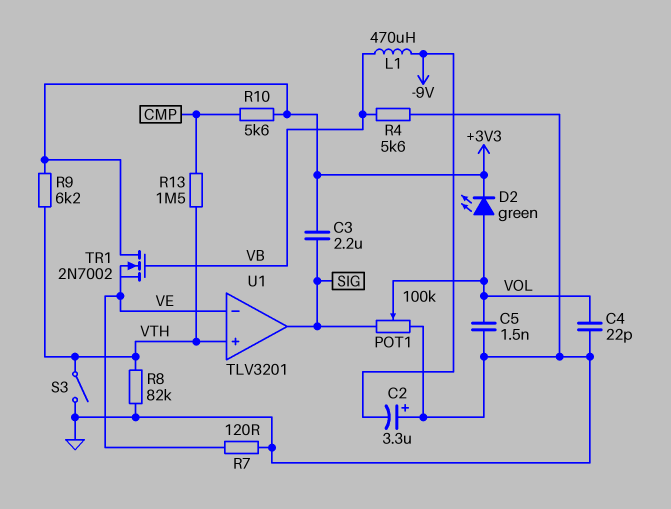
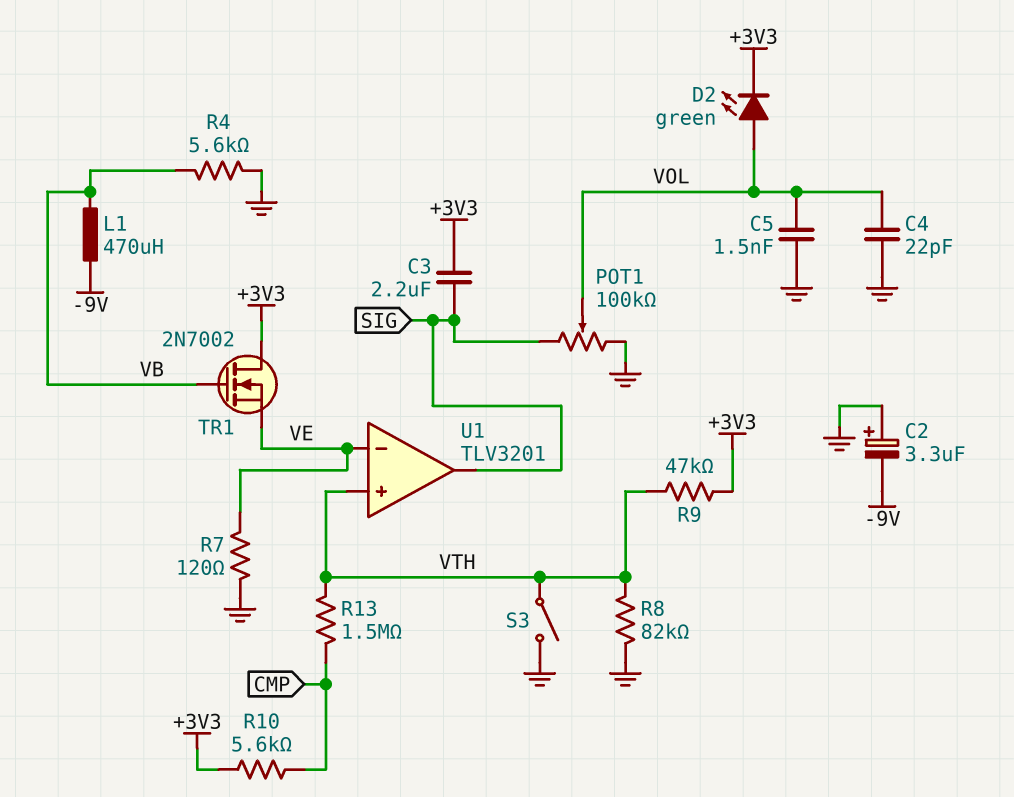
R9: 6.2k (+3V3, VTH) -> 47k (+3V3, VTH)

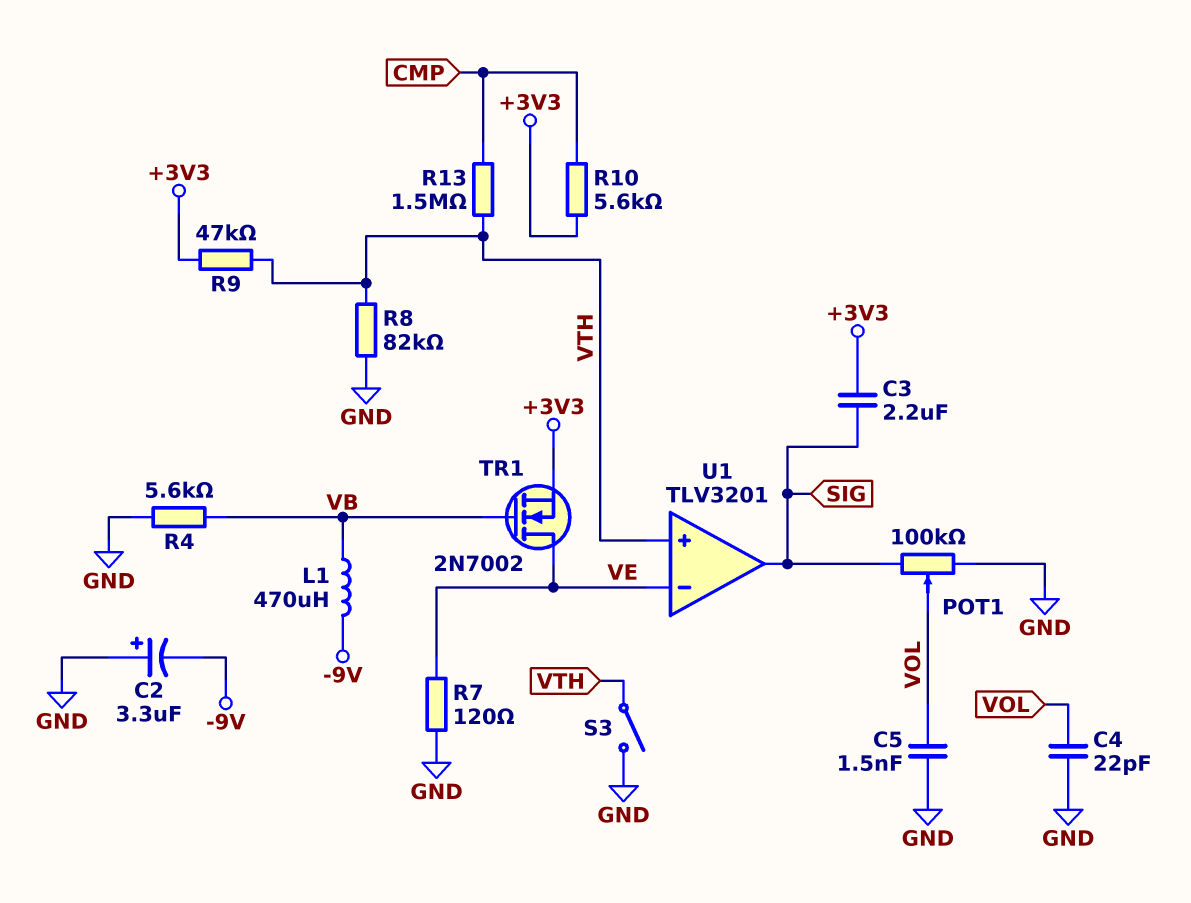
D2: LED green (A VOL, K +3V3) -> none
TR1: NMOS 2N7002 (G VB, D +3V3, S VE) -> NMOS 2N7002 (G VB, D VE, S +3V3)

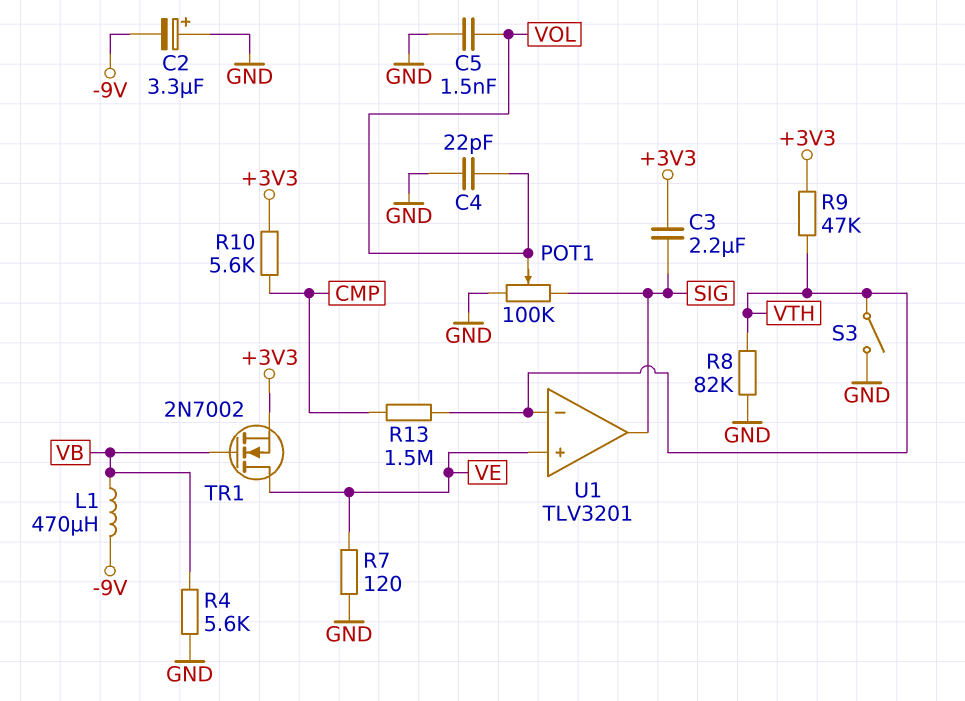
U1 pin in+: VTH -> VE
U1 pin in-: VE -> VTH

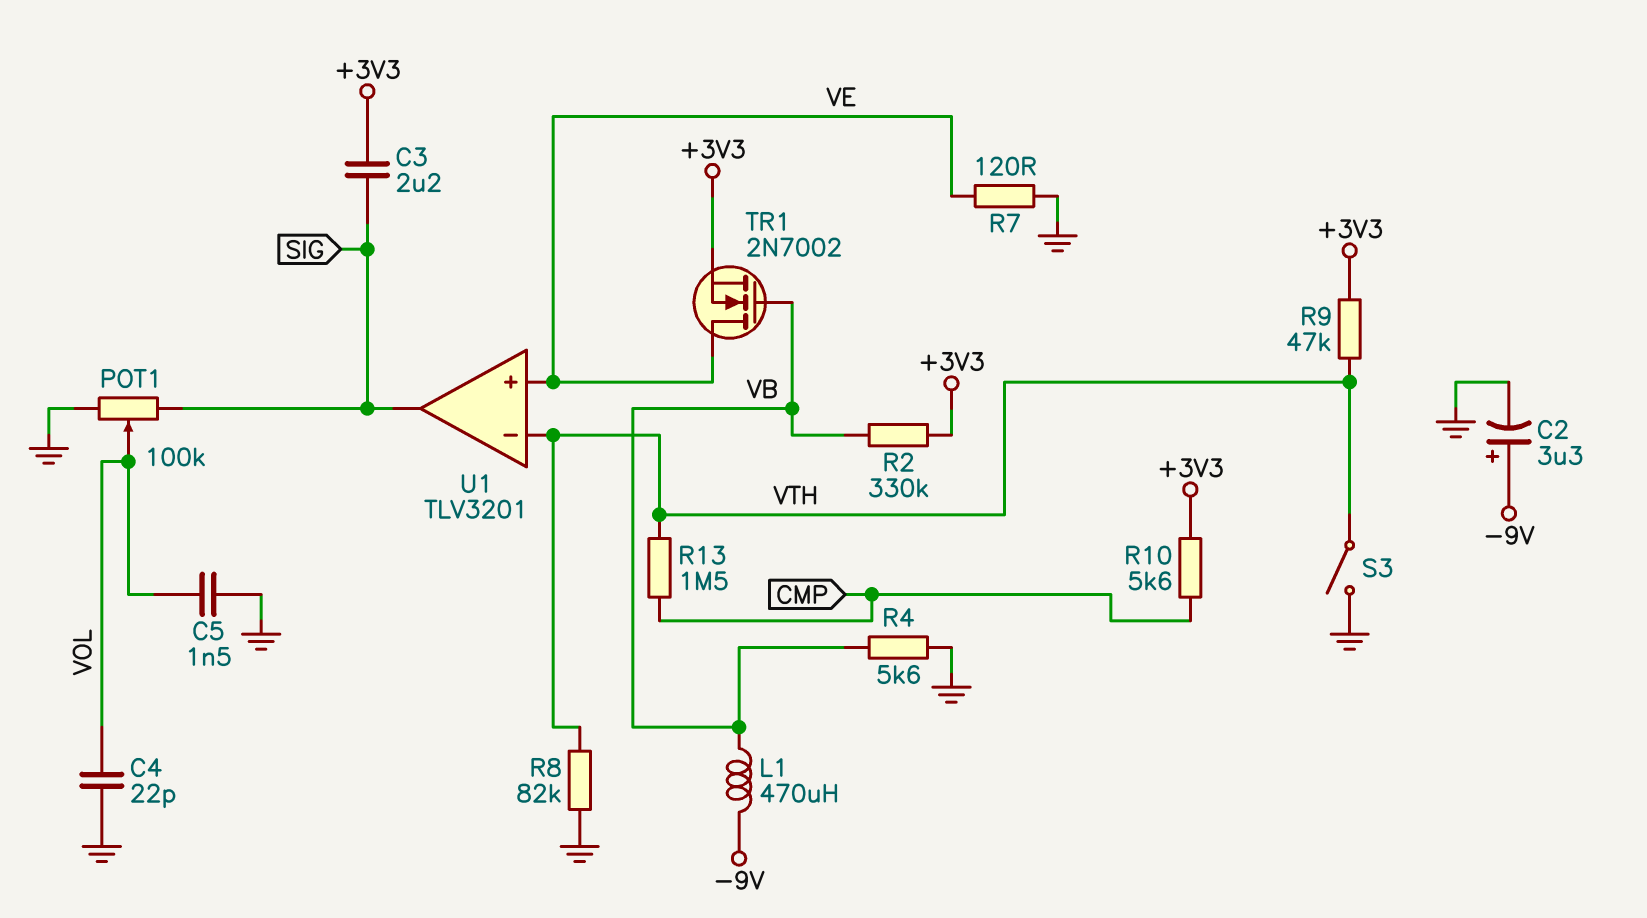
C2: 3.3uF (plus GND, minus -9V) -> 3.3uF (plus -9V, minus GND)
R2: none -> 330k (+3V3, VB)

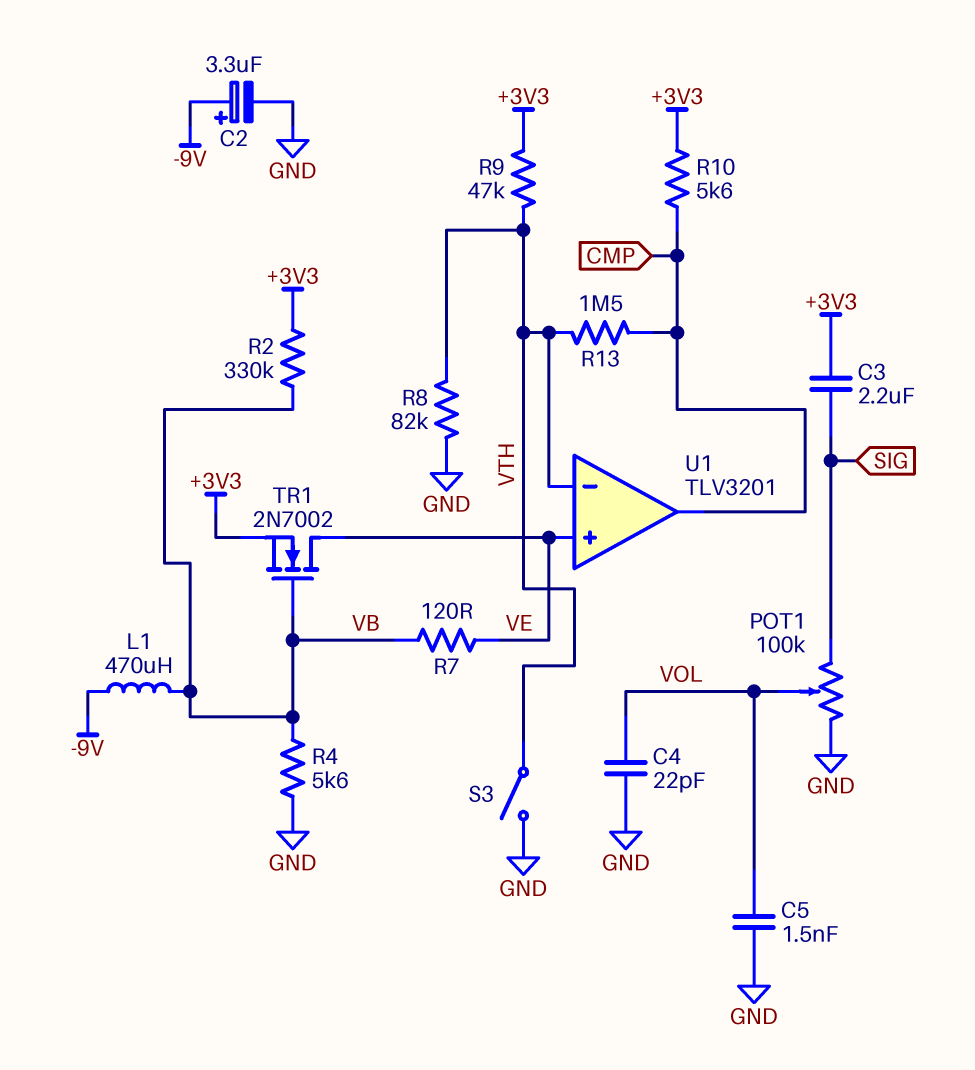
R7: 120 (GND, VE) -> 120 (VB, VE)
U1 pin out: SIG -> CMP

